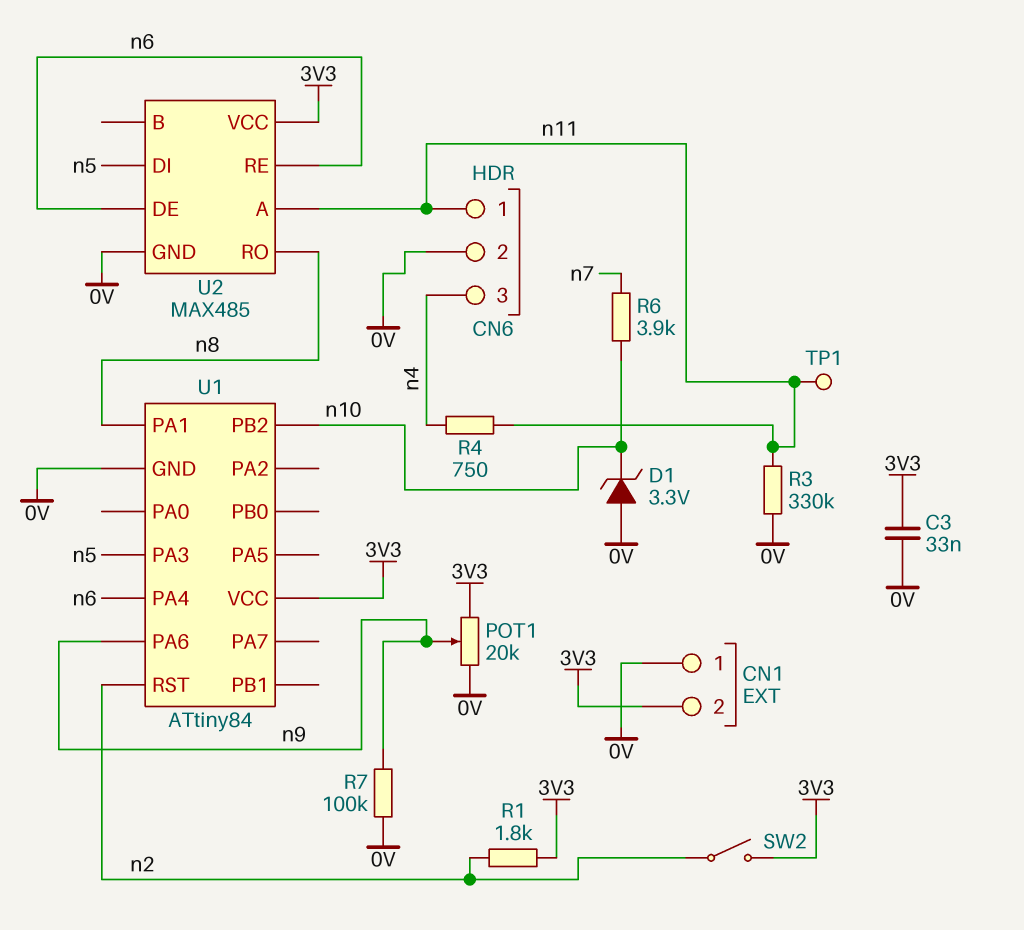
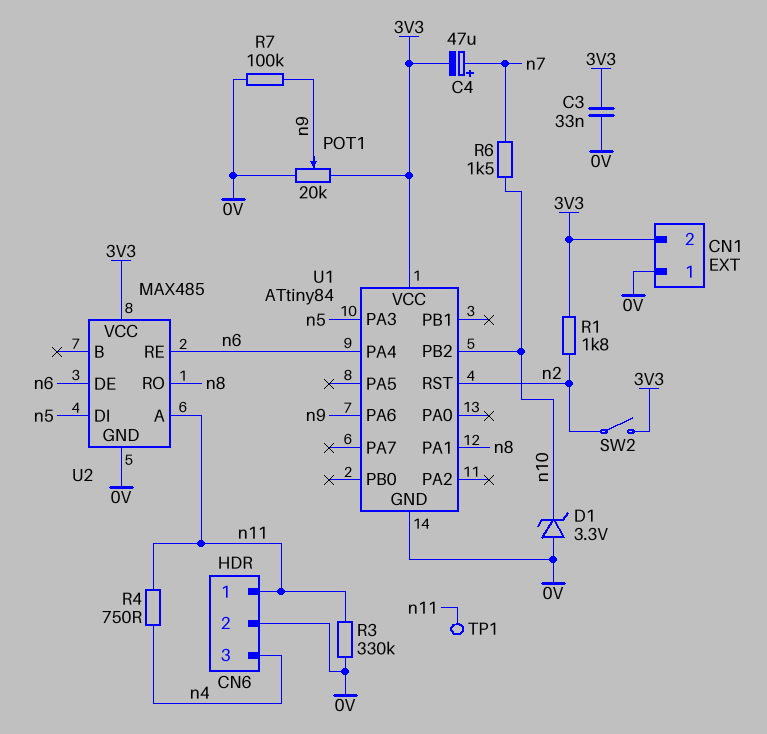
C4: none -> 47uF (plus n7, minus 3V3)
R6: 3.9k (n7, n10) -> 1.5k (n7, n10)

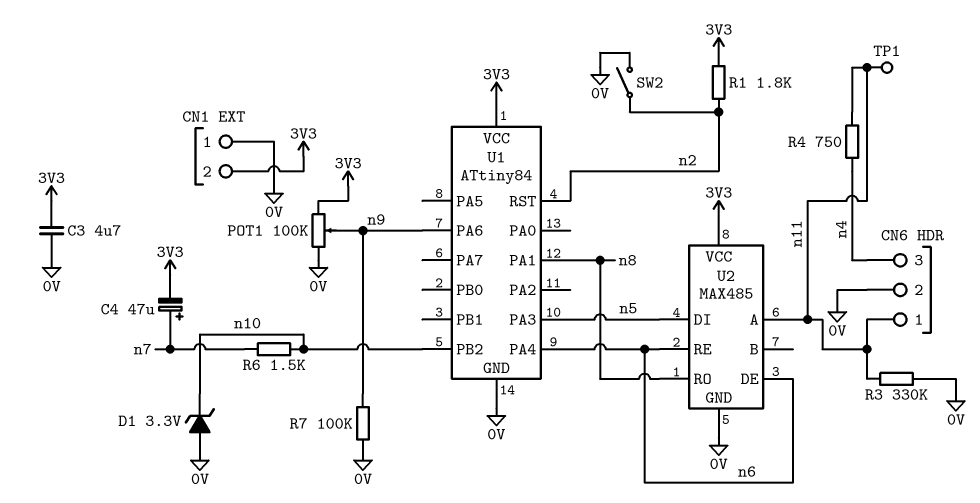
C3: 33nF (0V, 3V3) -> 4.7uF (0V, 3V3)
POT1: 20k (0V, 3V3, wiper n9) -> 100k (0V, 3V3, wiper n9)
SW2: switch (3V3, n2) -> switch (0V, n2)

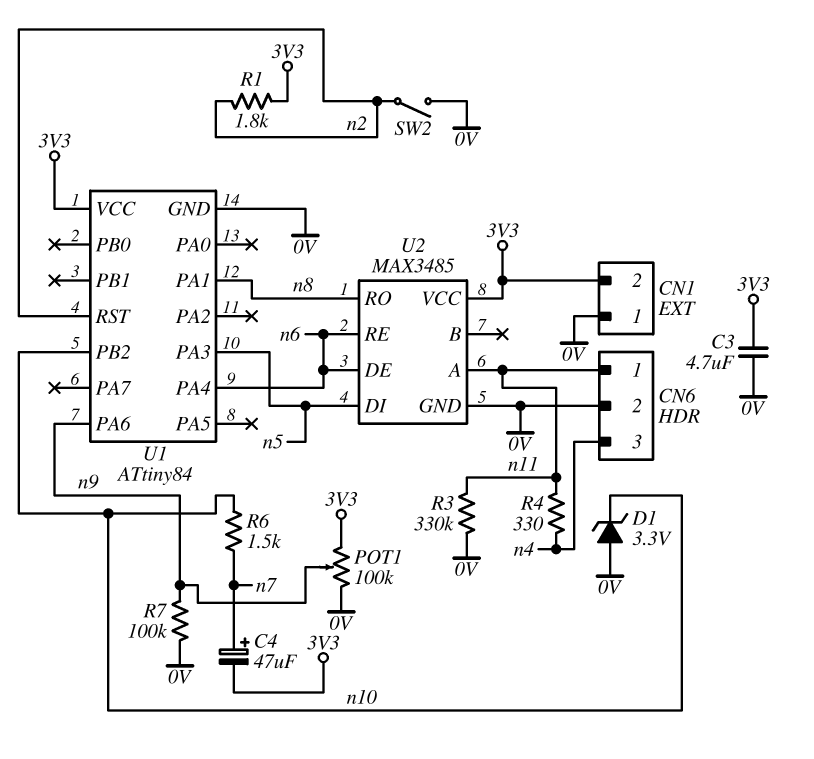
R4: 750 (n4, n11) -> 330 (n4, n11)
TP1: test point (n11) -> none
U2: MAX485 -> MAX3485

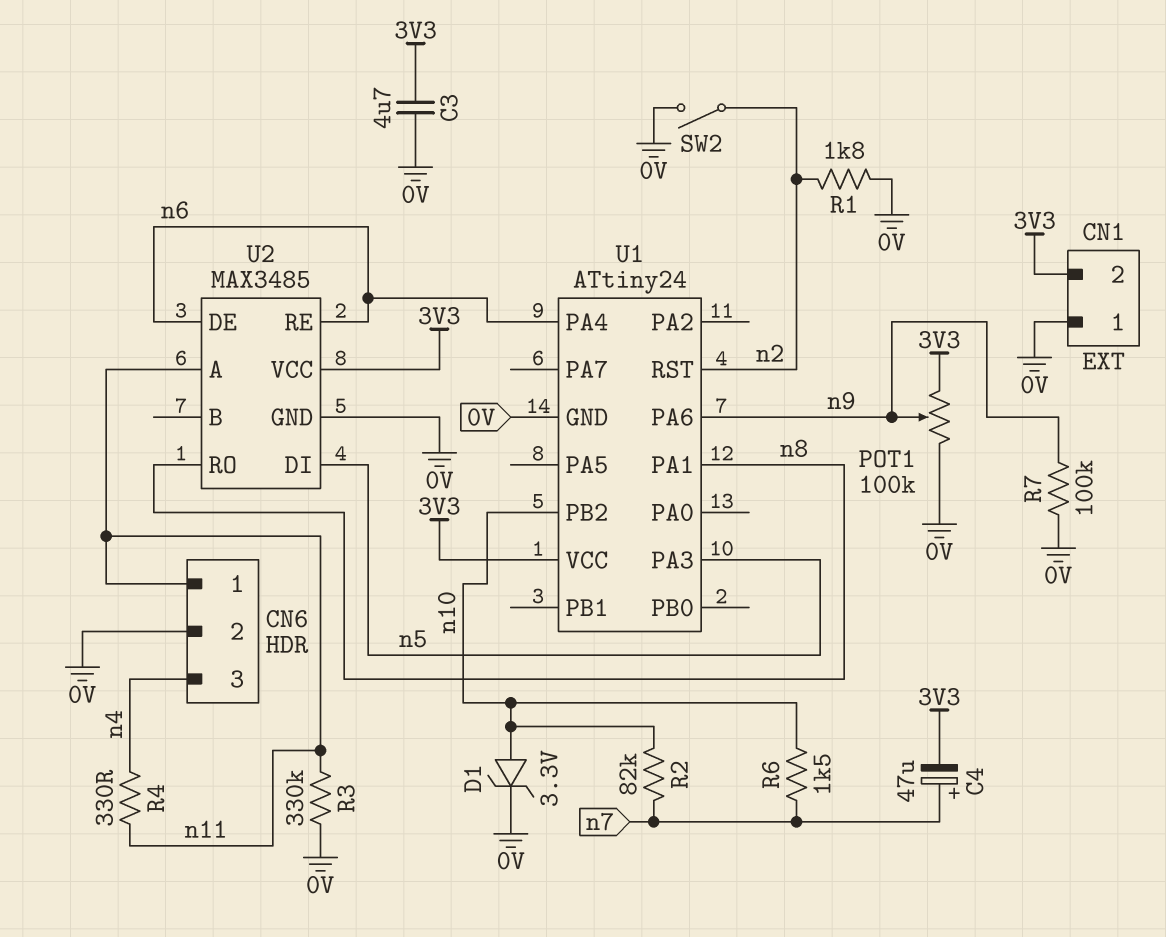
D1: zener 3.3V (A 0V, K n10) -> zener 3.3V (A n10, K 0V)
R1: 1.8k (3V3, n2) -> 1.8k (0V, n2)
R2: none -> 82k (n7, n10)
U1: ATtiny84 -> ATtiny24

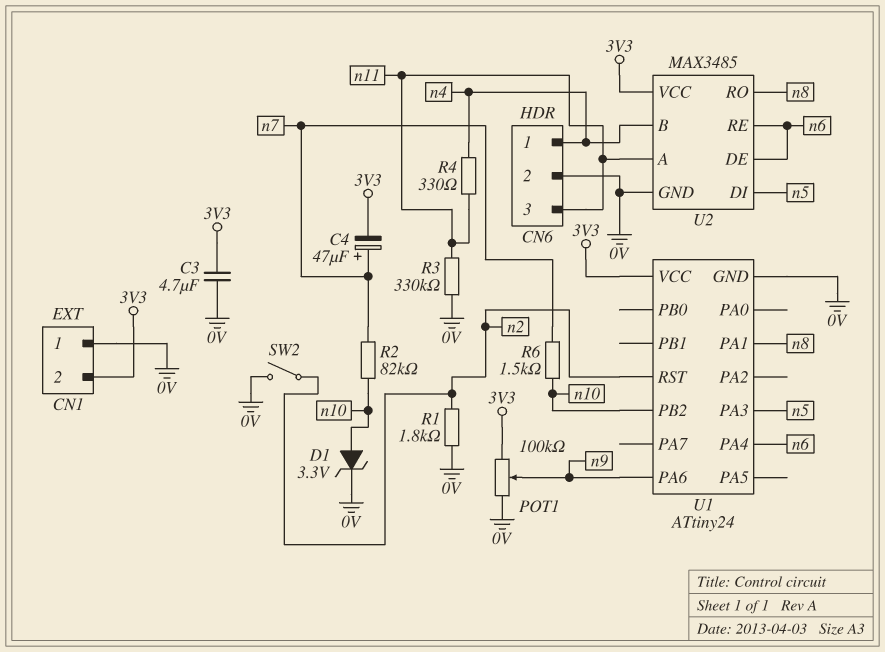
CN6 pin 1: n11 -> n4
CN6 pin 3: n4 -> n11
R7: 100k (0V, n9) -> none
U2 pin B: none -> n4

